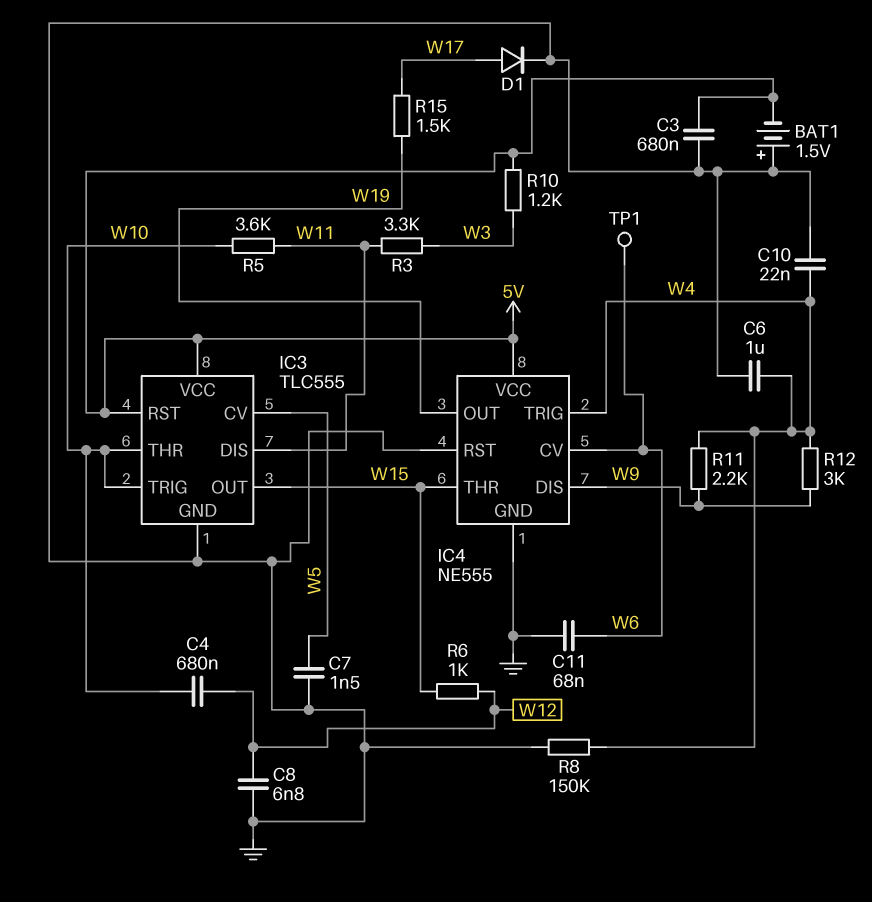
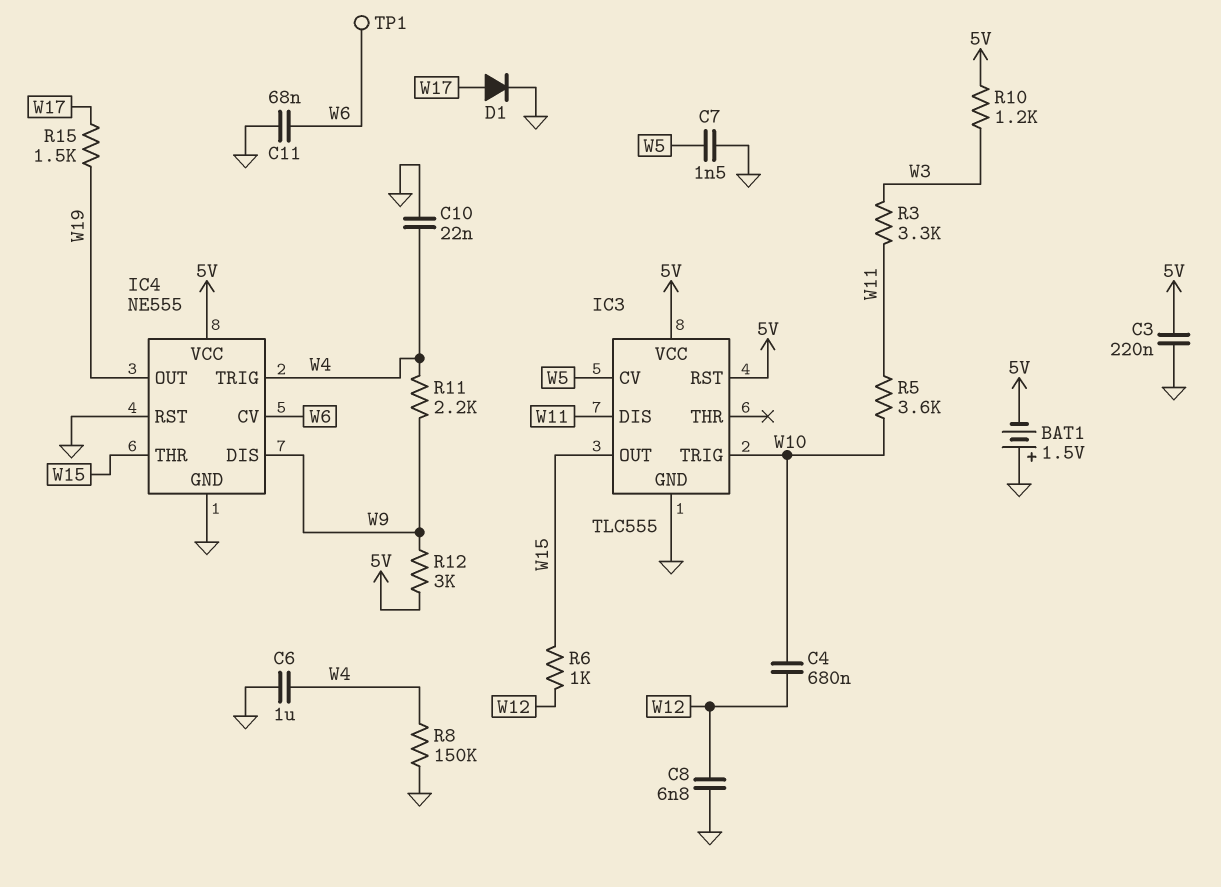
C3: 680nF (5V, GND) -> 220nF (5V, GND)
IC3 pin THR: W10 -> none
R12: 3k (W4, W9) -> 3k (5V, W9)

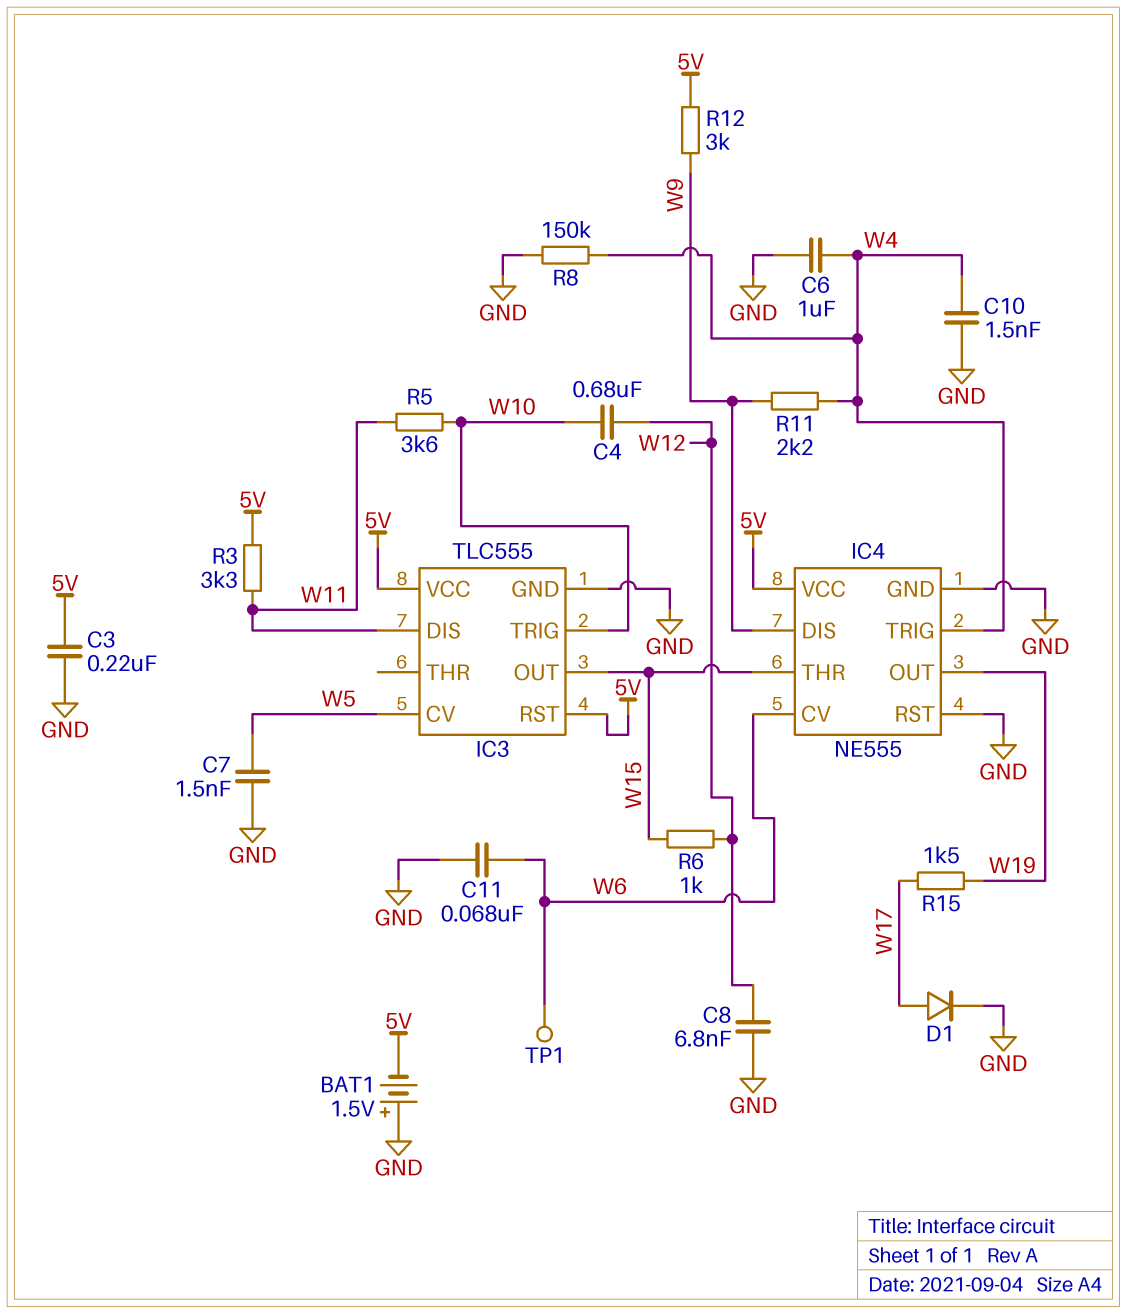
C10: 22nF (GND, W4) -> 1.5nF (GND, W4)
R3: 3.3k (W3, W11) -> 3.3k (5V, W11)
R10: 1.2k (5V, W3) -> none

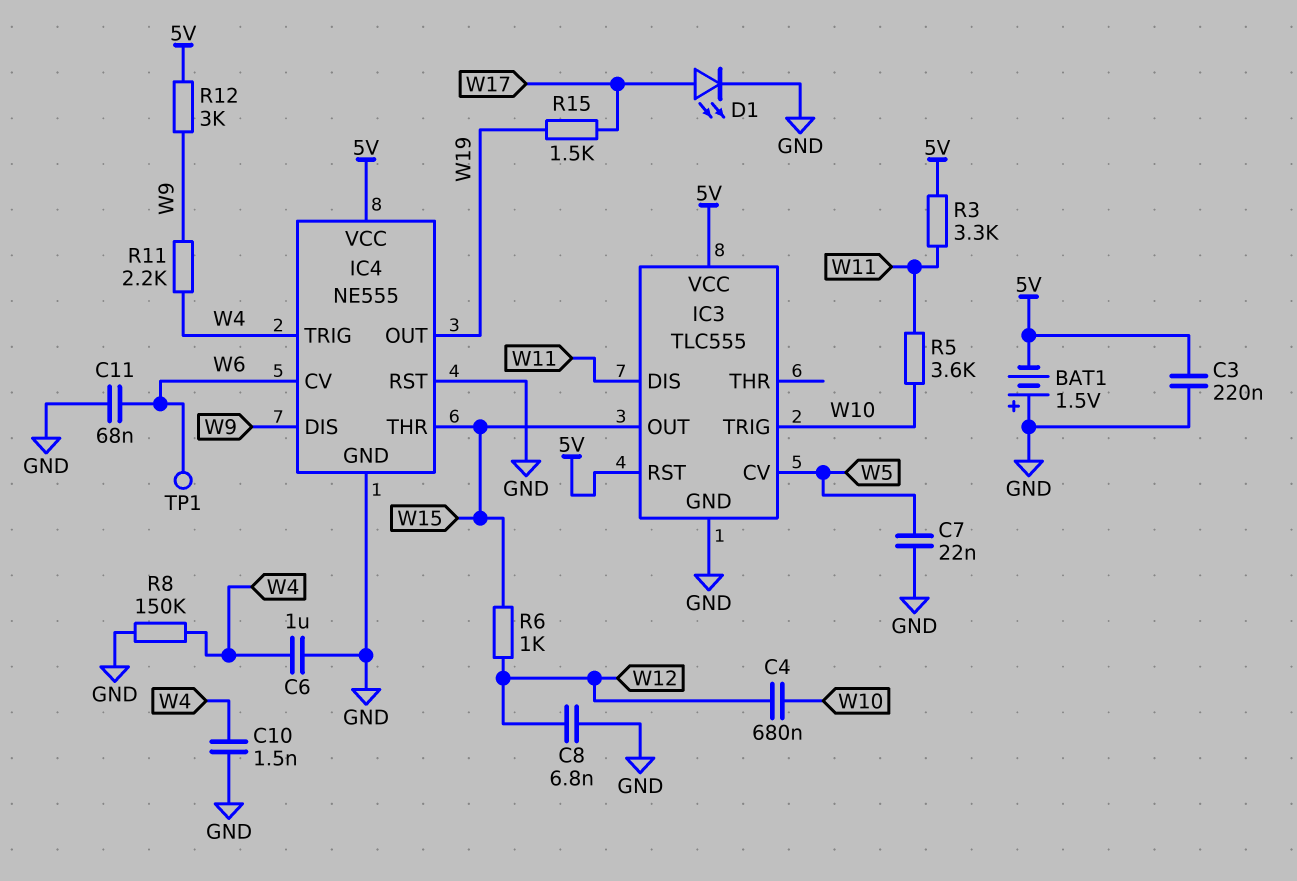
C7: 1.5nF (GND, W5) -> 22nF (GND, W5)
D1: diode (A W17, K GND) -> LED (A W17, K GND)

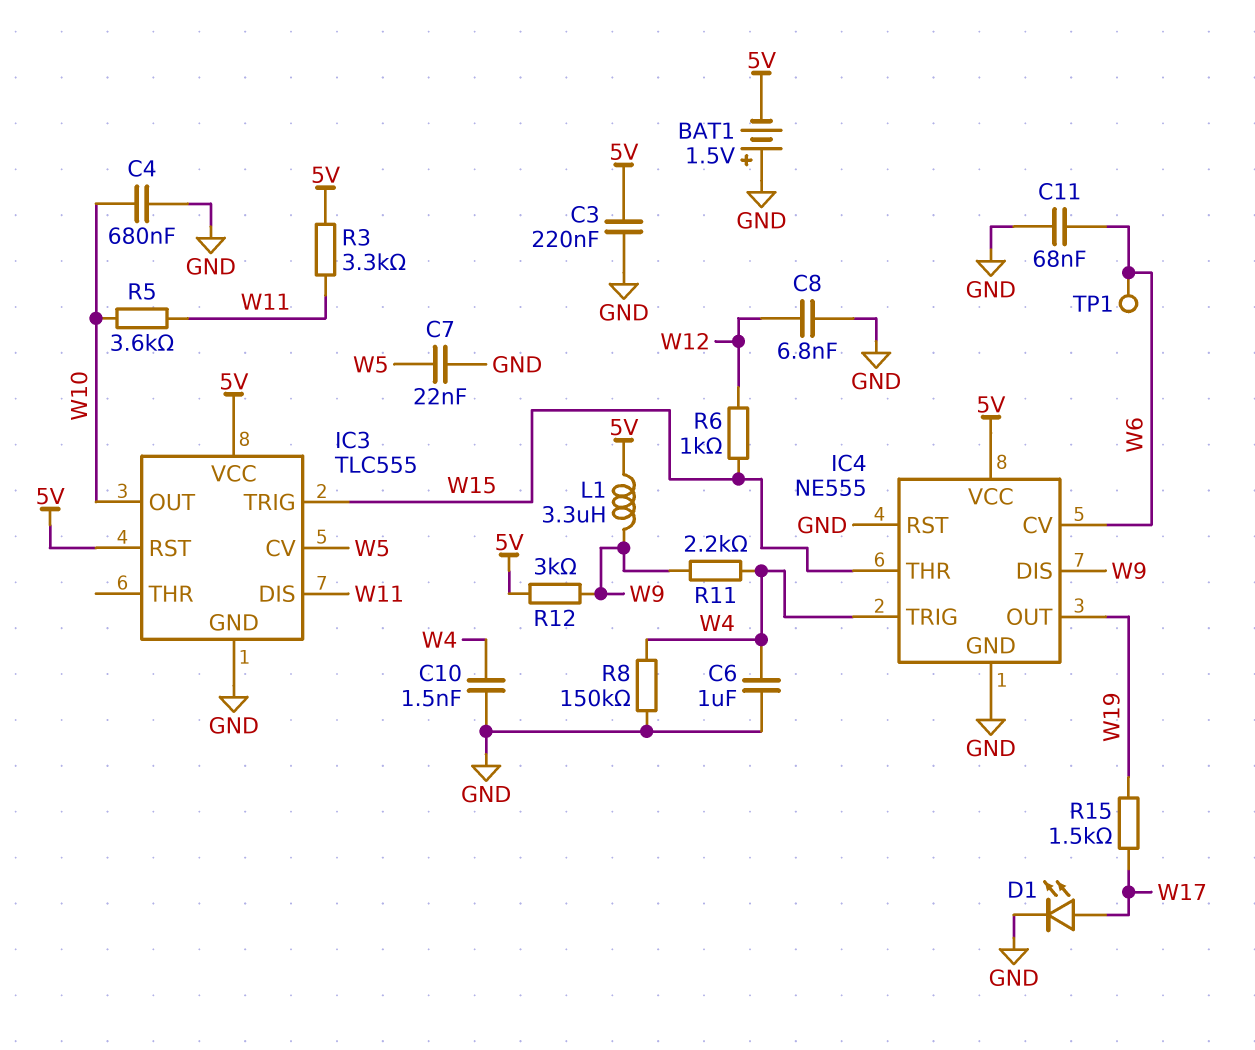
C4: 680nF (W10, W12) -> 680nF (GND, W10)
IC3 pin OUT: W15 -> W10
IC3 pin TRIG: W10 -> W15
L1: none -> 3.3uH (5V, W9)

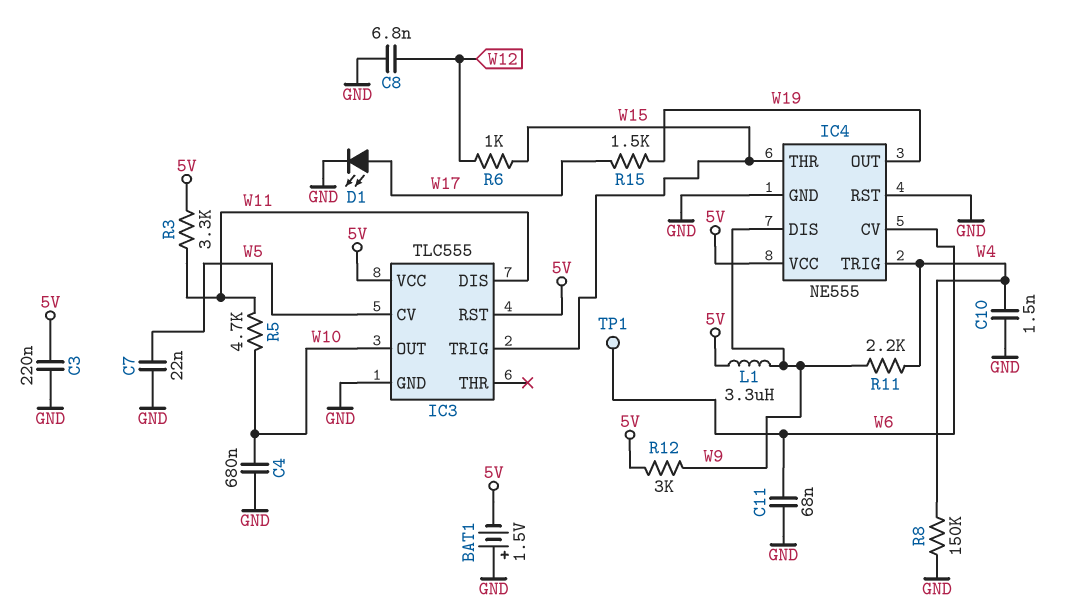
C6: 1uF (GND, W4) -> none
R5: 3.6k (W10, W11) -> 4.7k (W10, W11)

